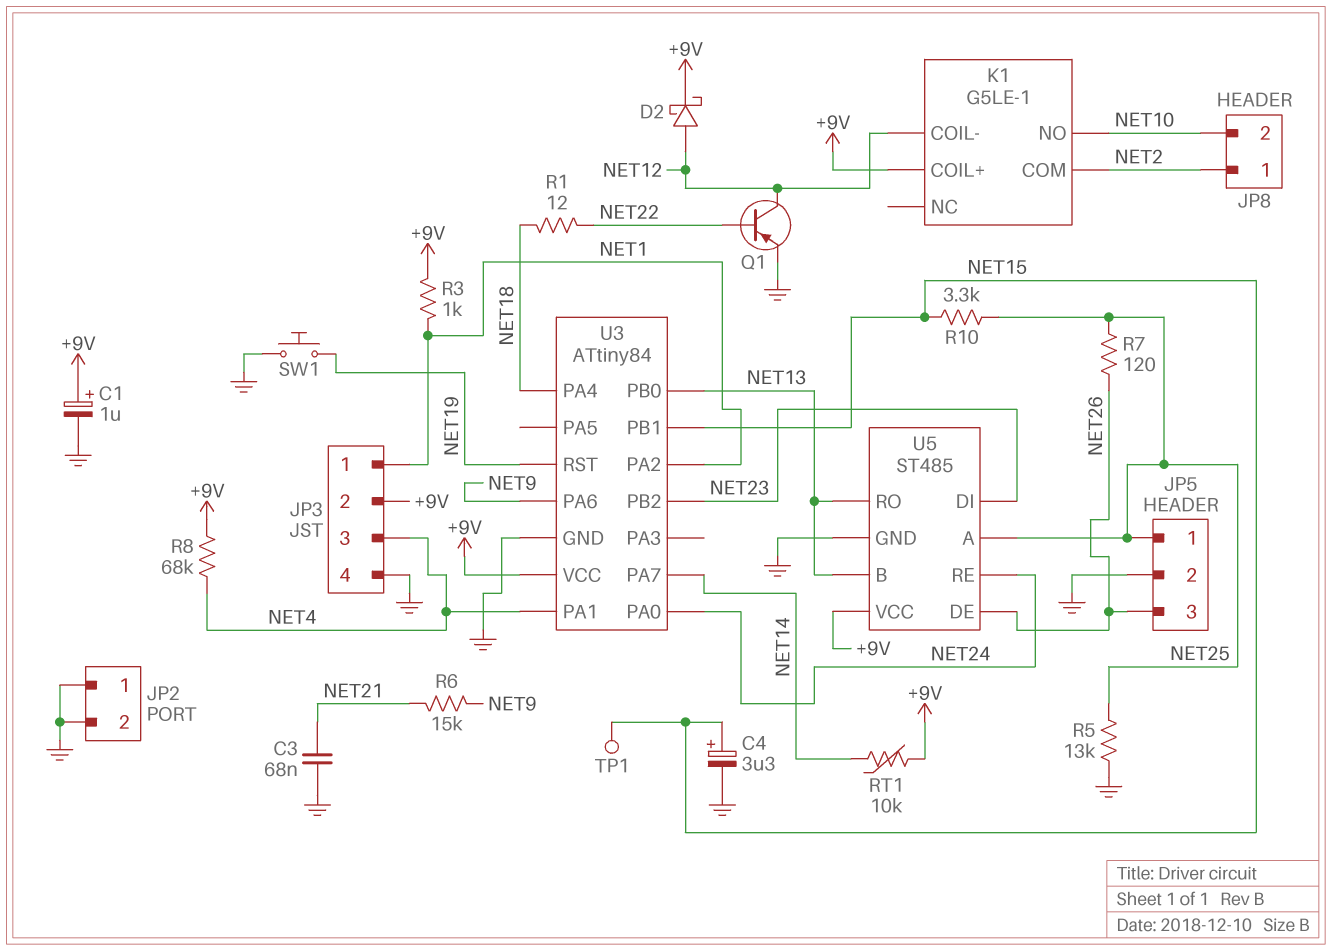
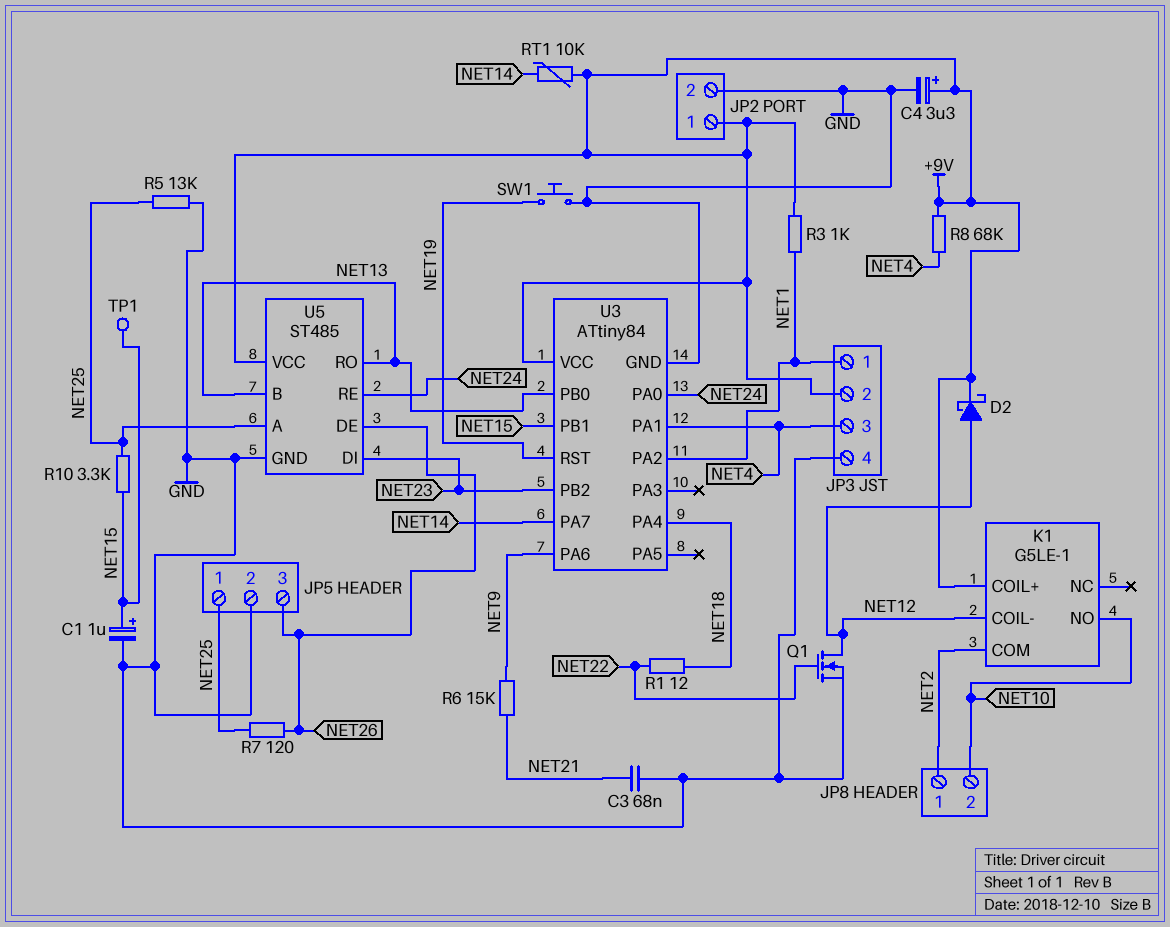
C1: 1uF (plus +9V, minus GND) -> 1uF (plus NET15, minus GND)
C4: 3.3uF (plus NET15, minus GND) -> 3.3uF (plus +9V, minus GND)
JP2 pin 1: GND -> +9V
Q1: PNP (B NET22, C NET12, E GND) -> NMOS (G NET22, D NET12, S GND)

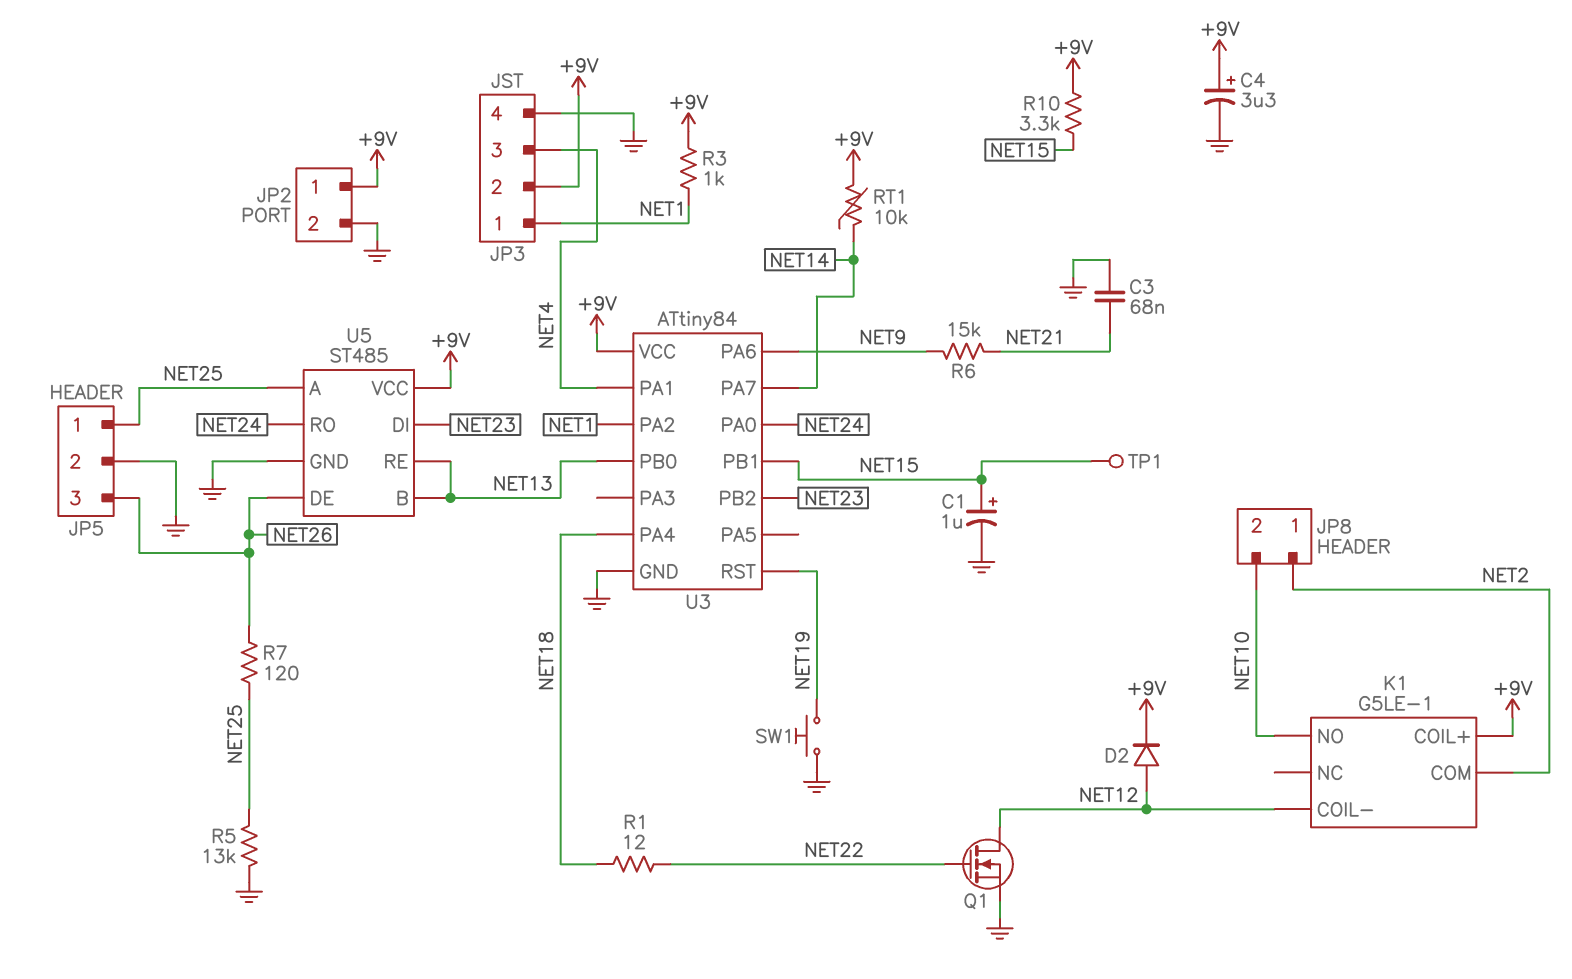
D2: schottky (A NET12, K +9V) -> diode (A NET12, K +9V)
R8: 68k (+9V, NET4) -> none
R10: 3.3k (NET15, NET25) -> 3.3k (+9V, NET15)
U5 pin RE: NET24 -> NET13
U5 pin RO: NET13 -> NET24

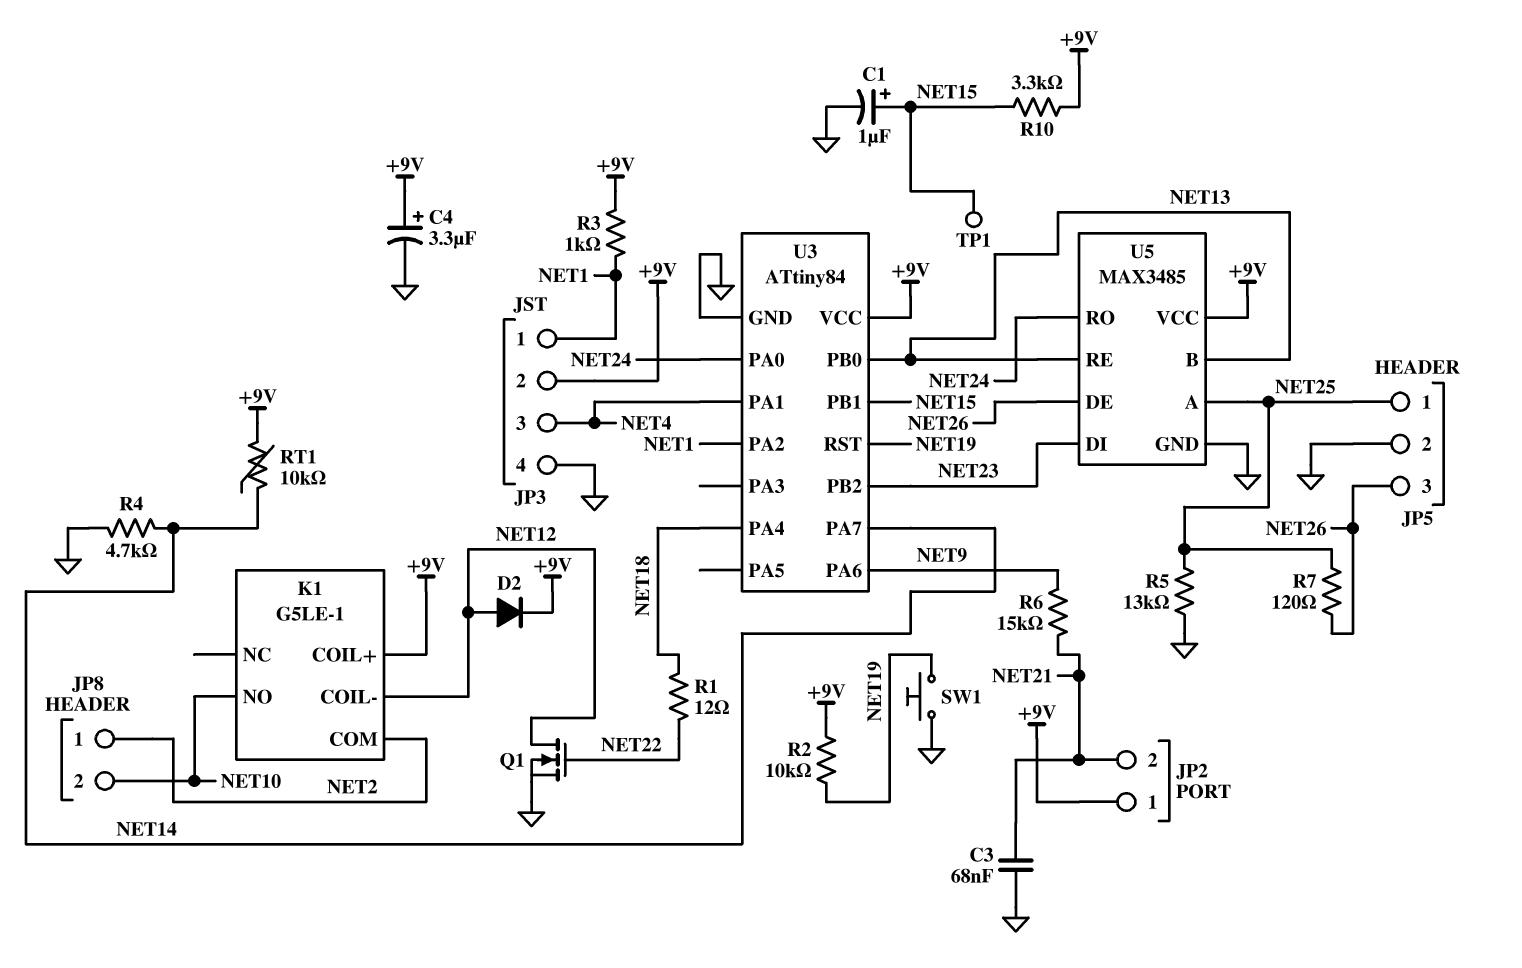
JP2 pin 2: GND -> NET21
R2: none -> 10k (+9V, NET19)
R4: none -> 4.7k (GND, NET14)
U5: ST485 -> MAX3485

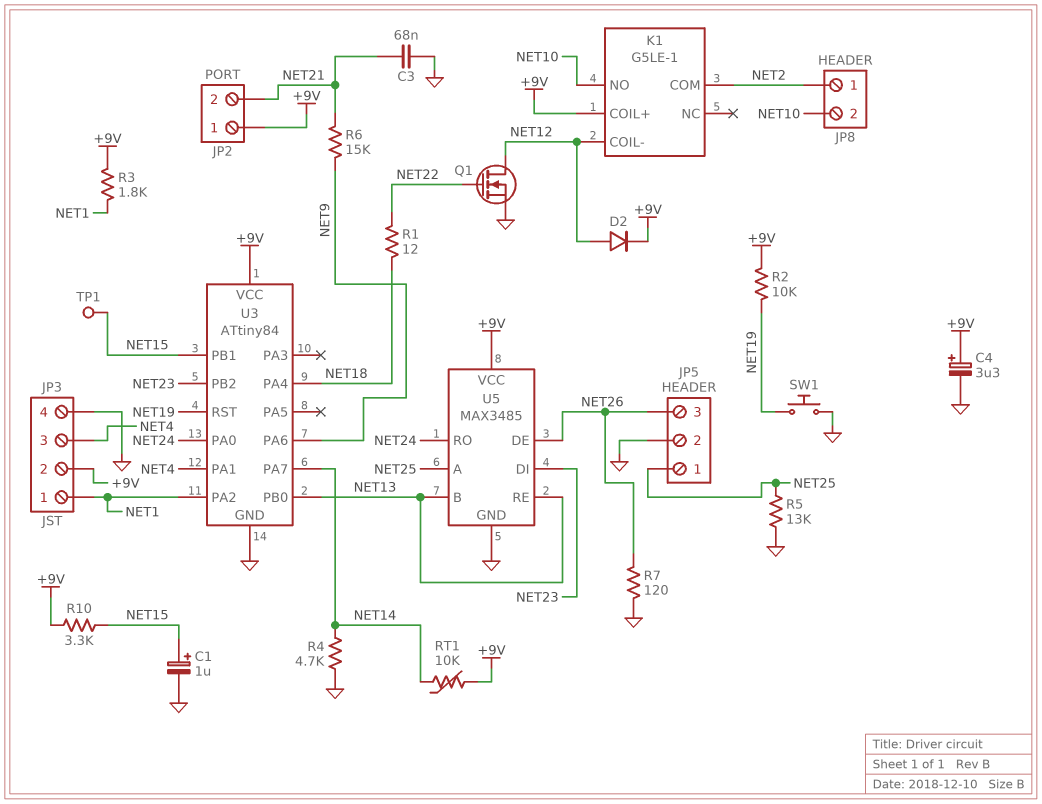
R3: 1k (+9V, NET1) -> 1.8k (+9V, NET1)
R7: 120 (NET25, NET26) -> 120 (GND, NET26)

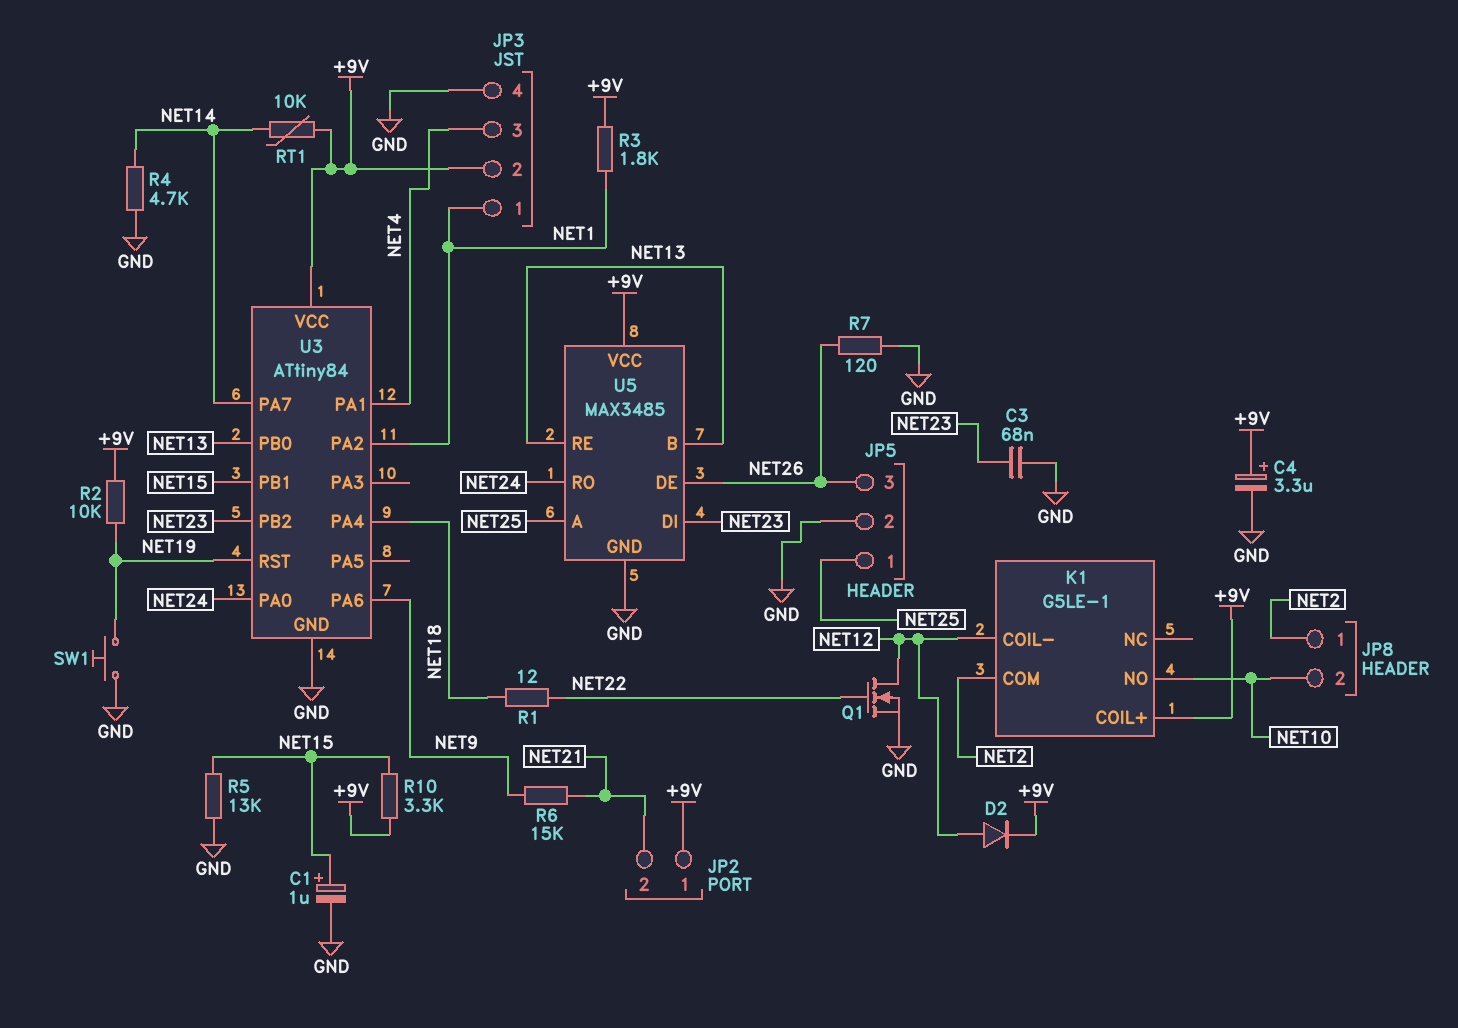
C3: 68nF (GND, NET21) -> 68nF (GND, NET23)
R5: 13k (GND, NET25) -> 13k (GND, NET15)
TP1: test point (NET15) -> none

